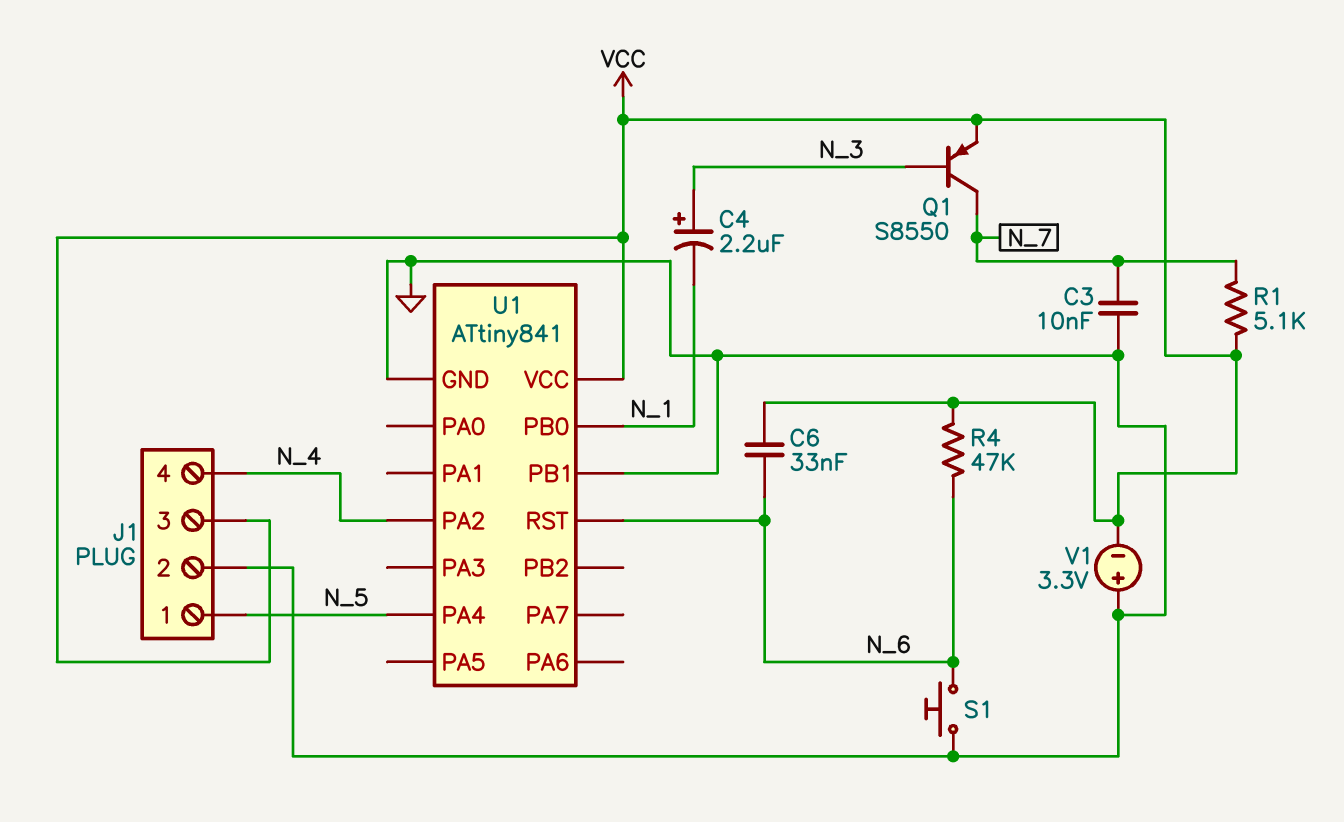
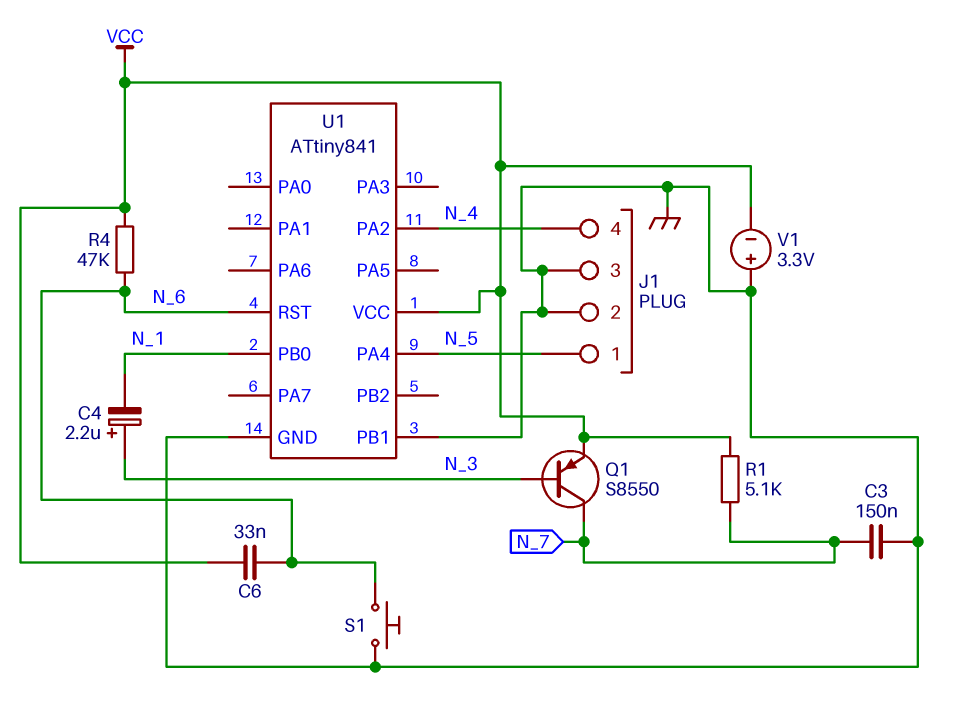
C3: 10nF (GND, N_7) -> 150nF (GND, N_7)
J1 pin 3: VCC -> GND

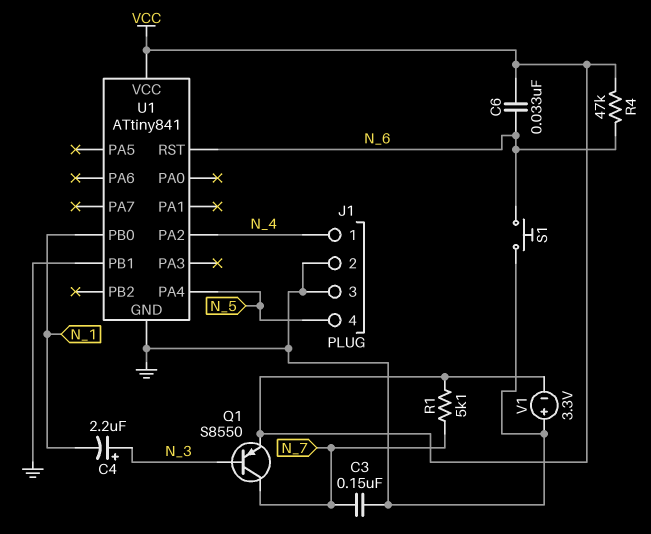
J1 pin 1: N_5 -> N_4
J1 pin 4: N_4 -> N_5

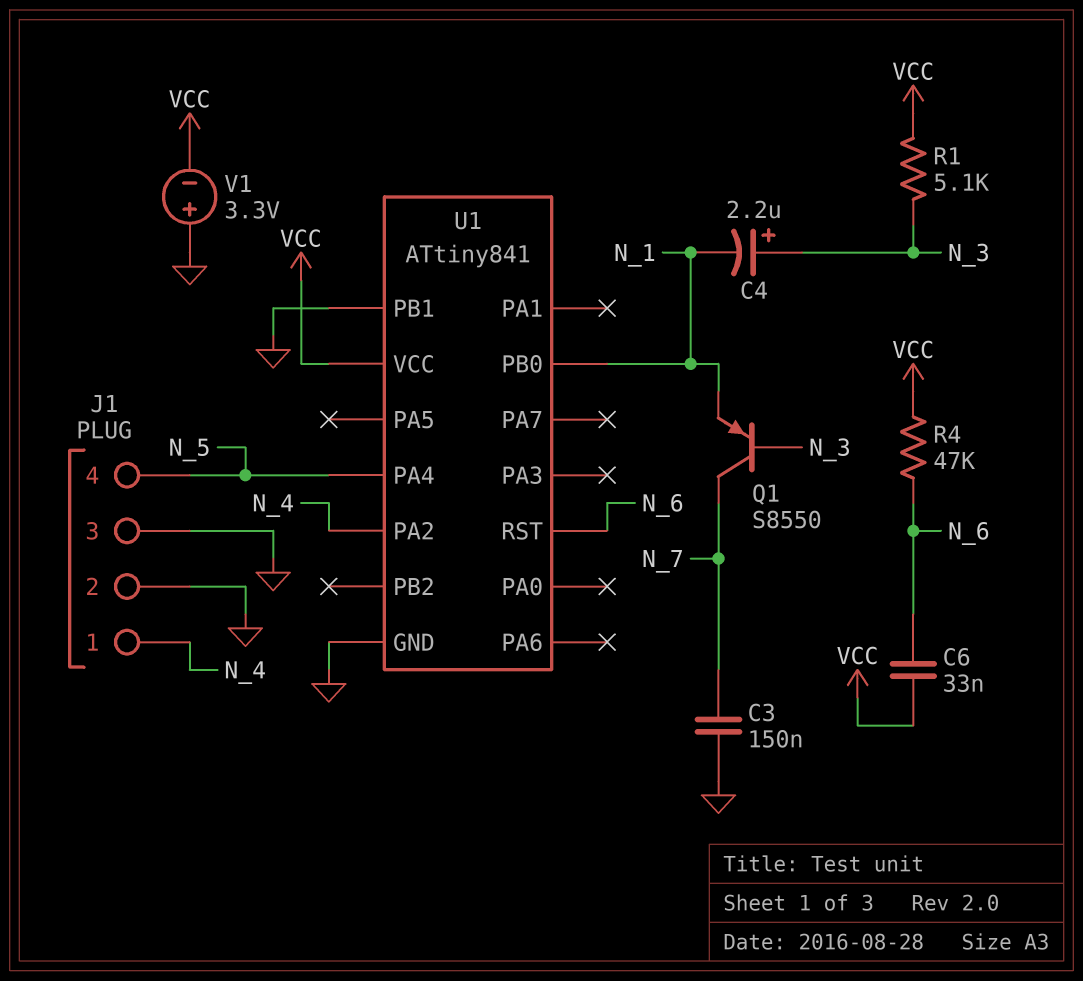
Q1: PNP S8550 (B N_3, C N_7, E VCC) -> PNP S8550 (B N_3, C N_7, E N_1)
R1: 5.1k (N_7, VCC) -> 5.1k (N_3, VCC)
S1: button (GND, N_6) -> none

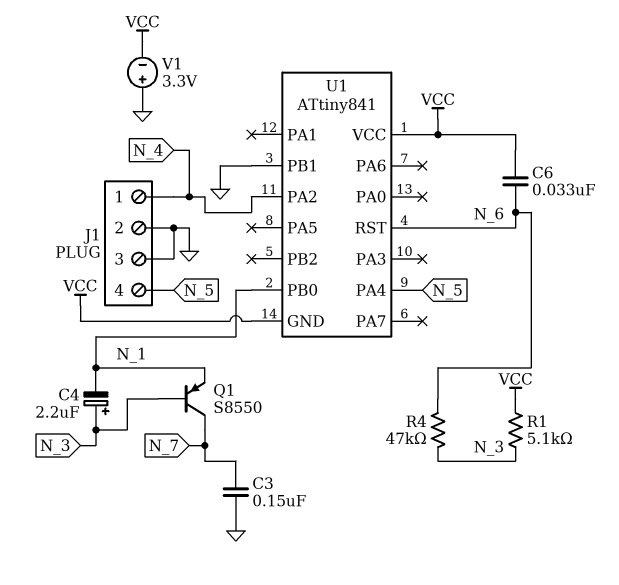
R4: 47k (N_6, VCC) -> 47k (N_3, N_6)
U1 pin GND: GND -> VCC

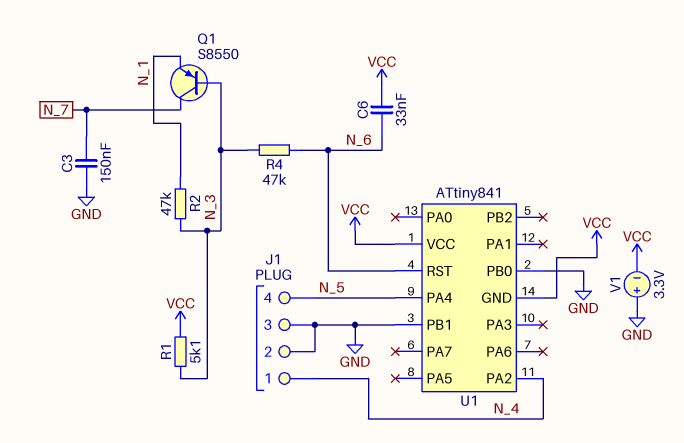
C4: 2.2uF (plus N_3, minus N_1) -> none
R2: none -> 47k (N_1, N_3)
U1 pin PB0: N_1 -> GND

